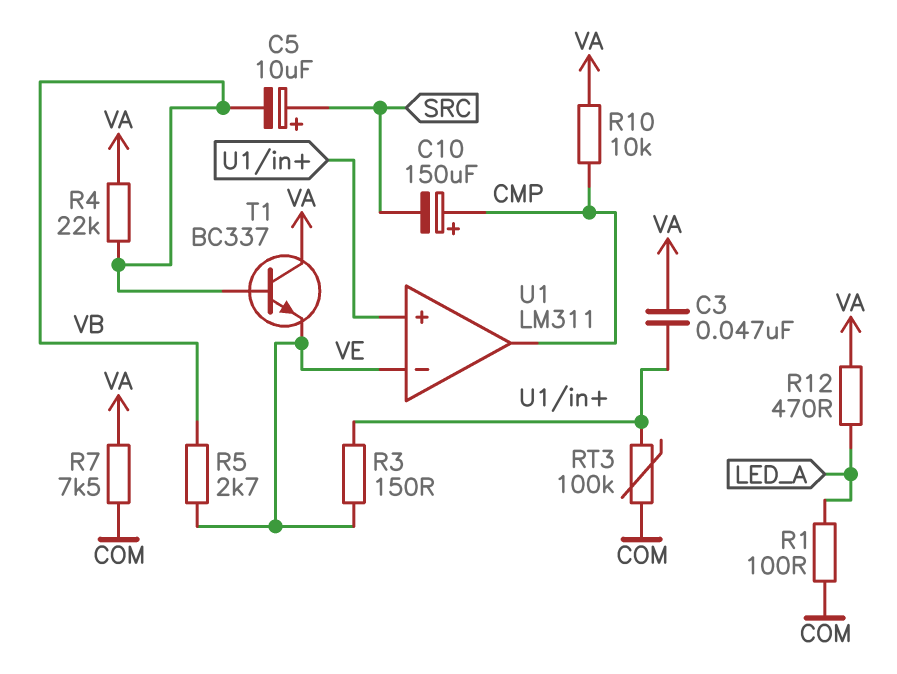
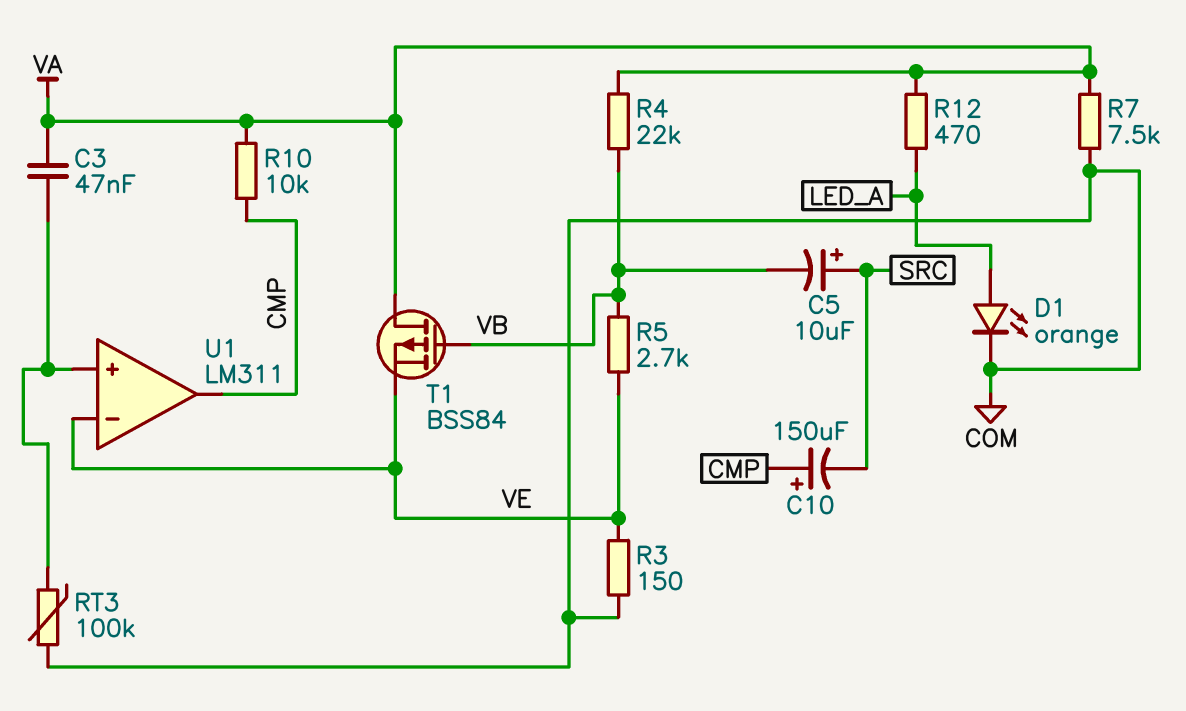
D1: none -> LED orange (A LED_A, K COM)
R1: 100 (COM, LED_A) -> none
R3: 150 (U1/in+, VE) -> 150 (COM, VE)
T1: NPN BC337 (B VB, C VA, E VE) -> PMOS BSS84 (G VB, D VA, S VE)

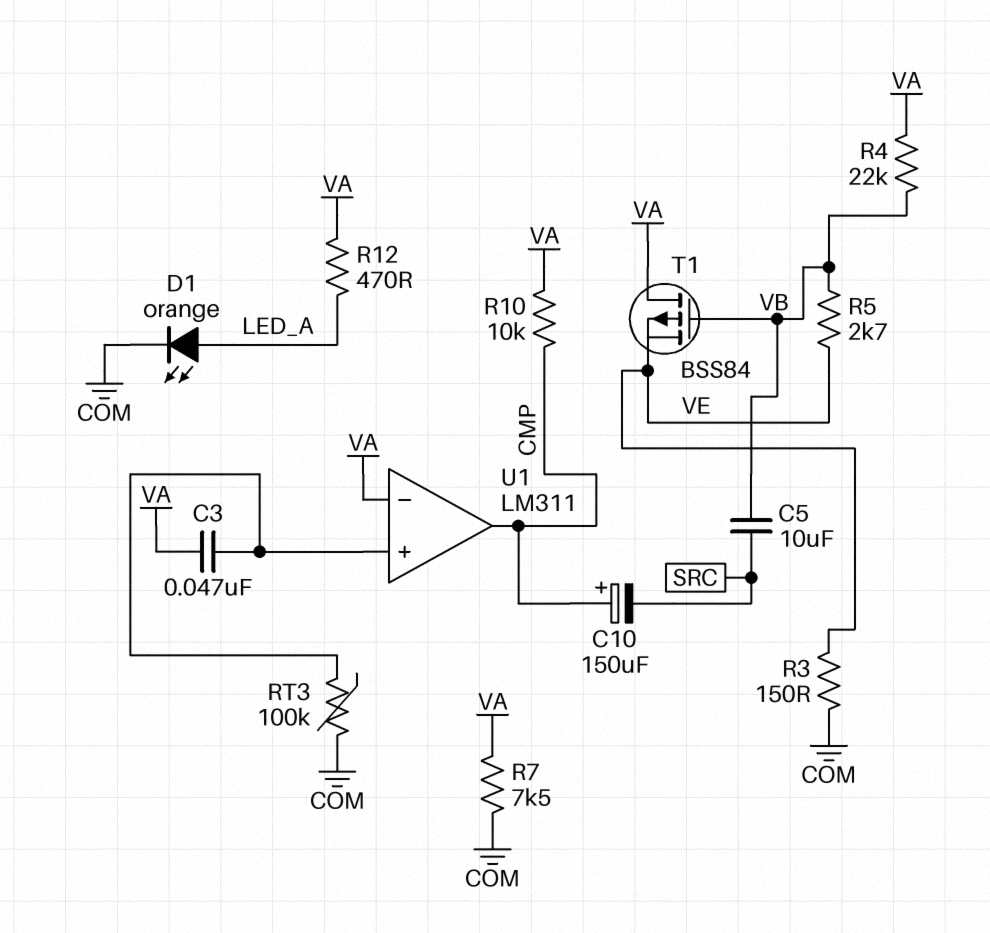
C5: 10uF (plus SRC, minus VB) -> 10uF (SRC, VB)
U1 pin in-: VE -> VA

